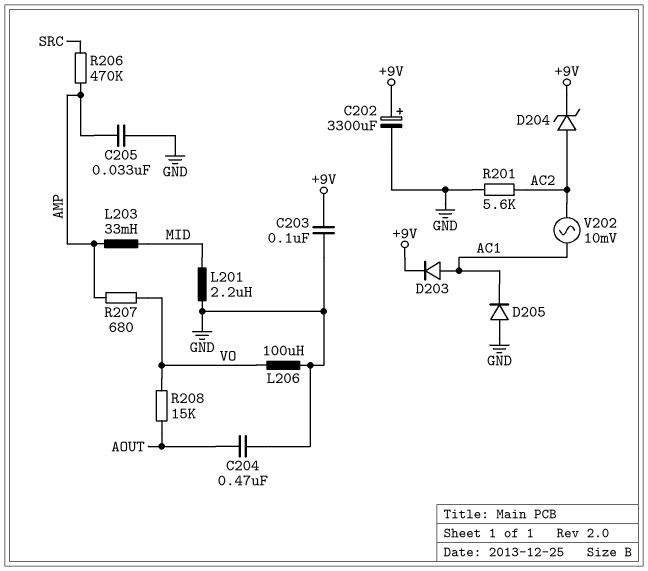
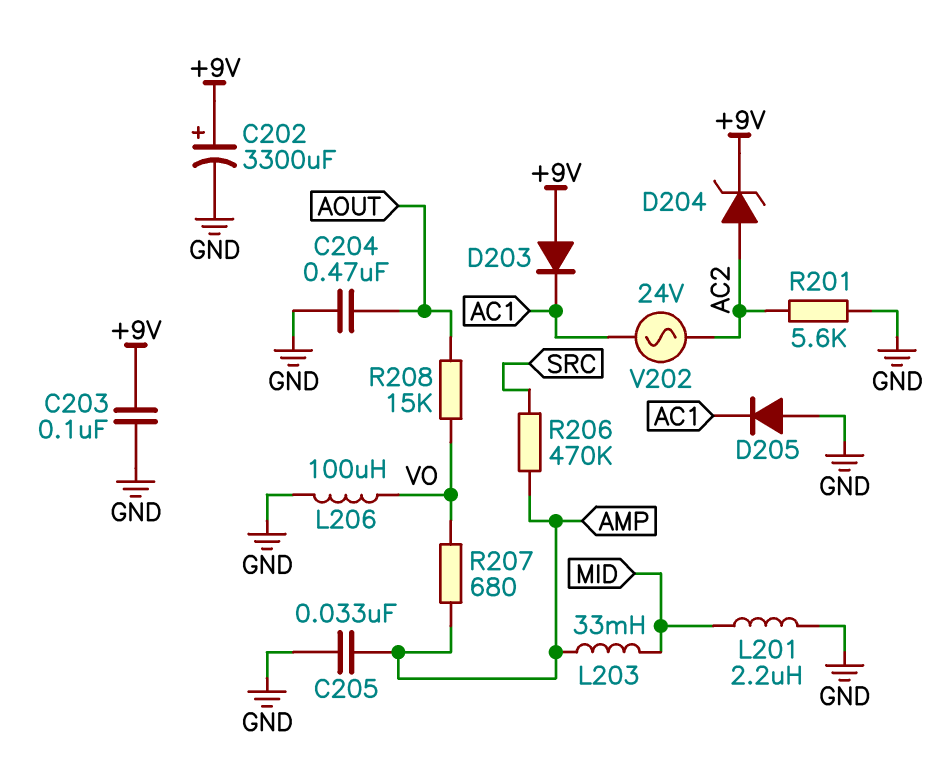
D203: diode (A AC1, K +9V) -> diode (A +9V, K AC1)
V202: AC 10mV (AC1, AC2) -> AC 24V (AC1, AC2)

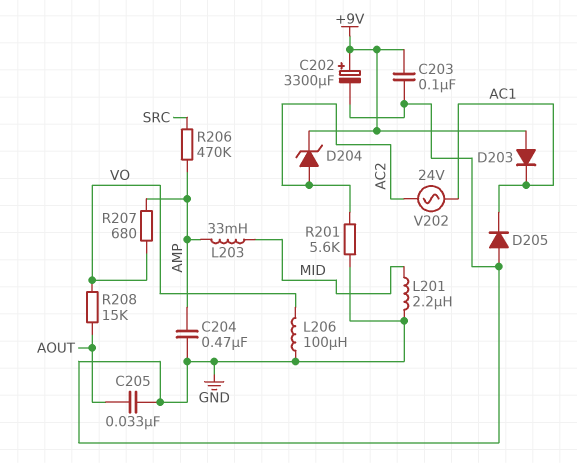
C204: 470nF (AOUT, GND) -> 470nF (AMP, GND)
C205: 33nF (AMP, GND) -> 33nF (AOUT, GND)

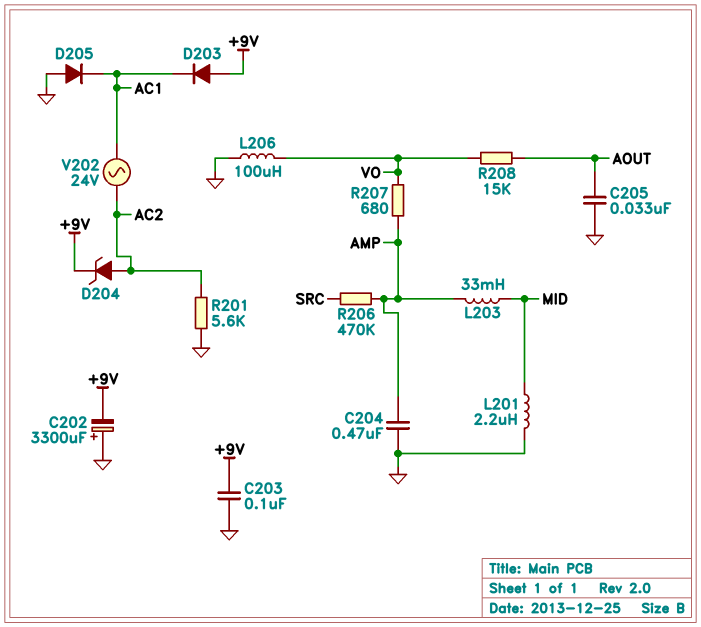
C202: 3300uF (plus +9V, minus GND) -> 3300uF (plus GND, minus +9V)

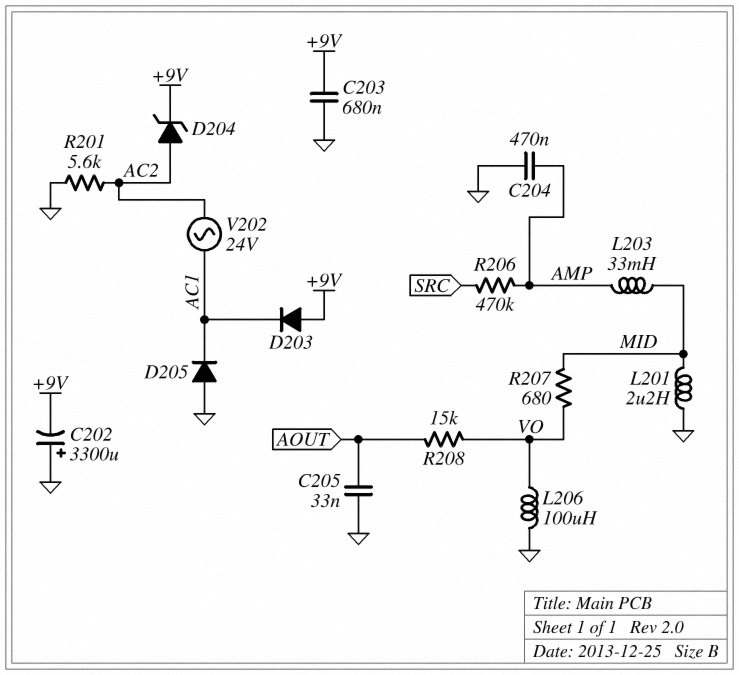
C203: 100nF (+9V, GND) -> 680nF (+9V, GND)
R207: 680 (AMP, VO) -> 680 (MID, VO)

